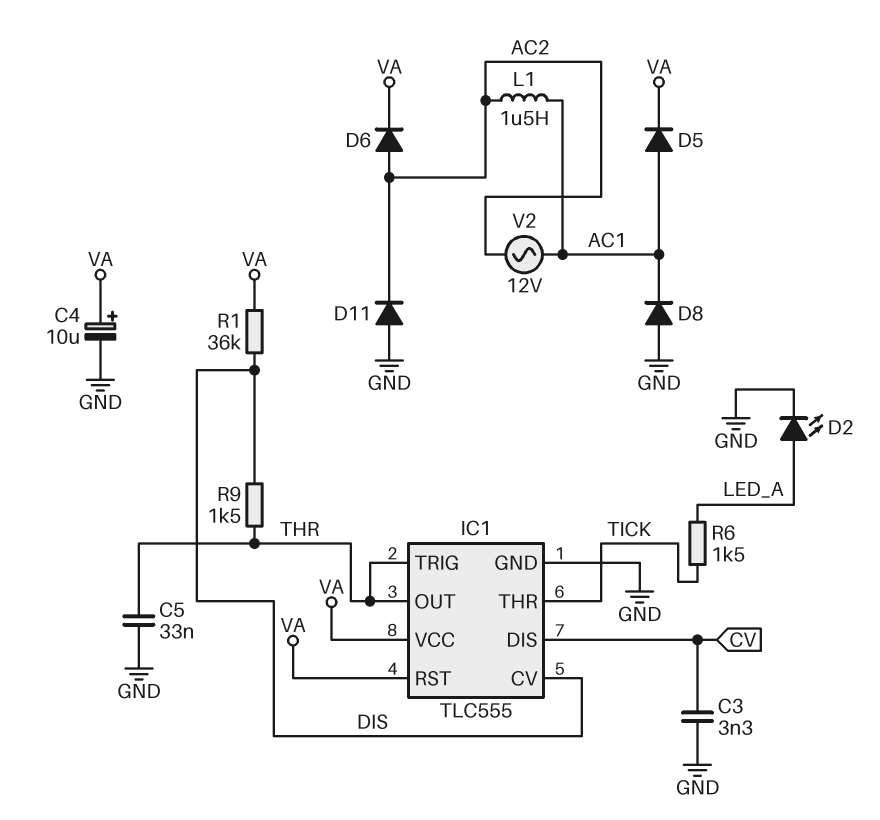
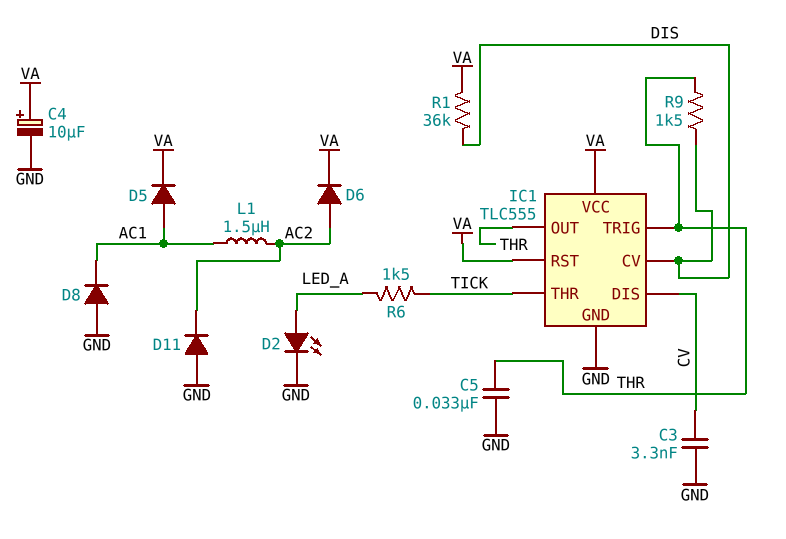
V2: AC 12V (AC1, AC2) -> none

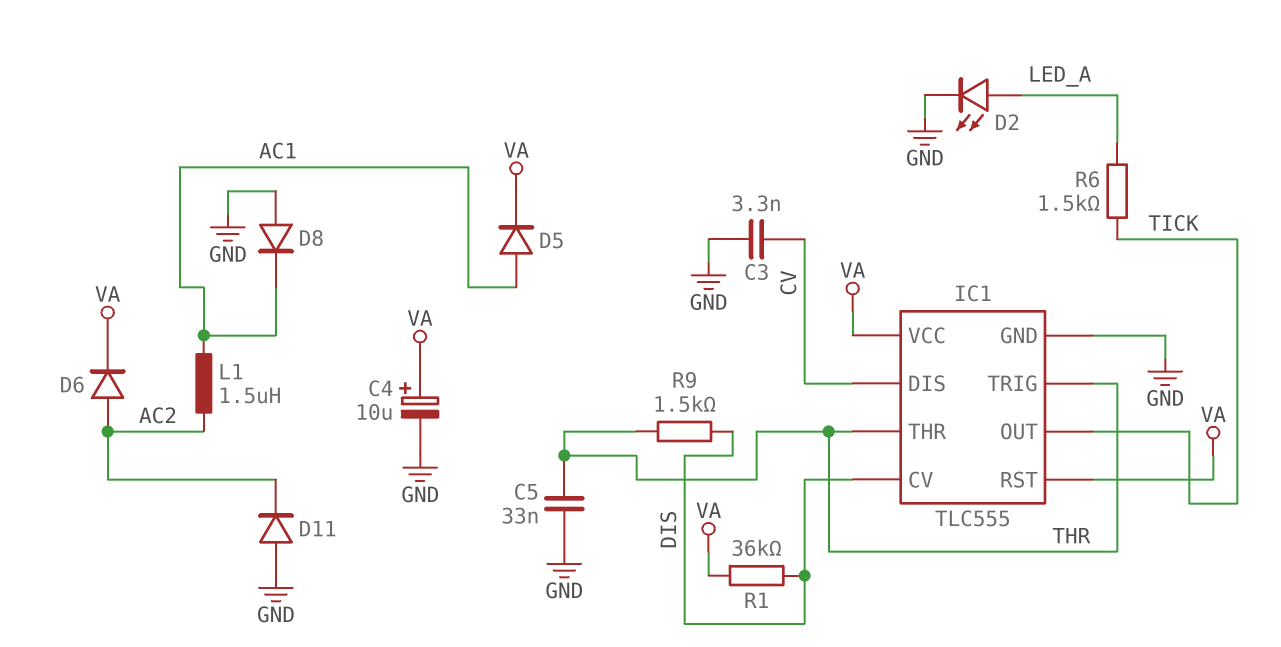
IC1 pin OUT: THR -> TICK
IC1 pin THR: TICK -> THR

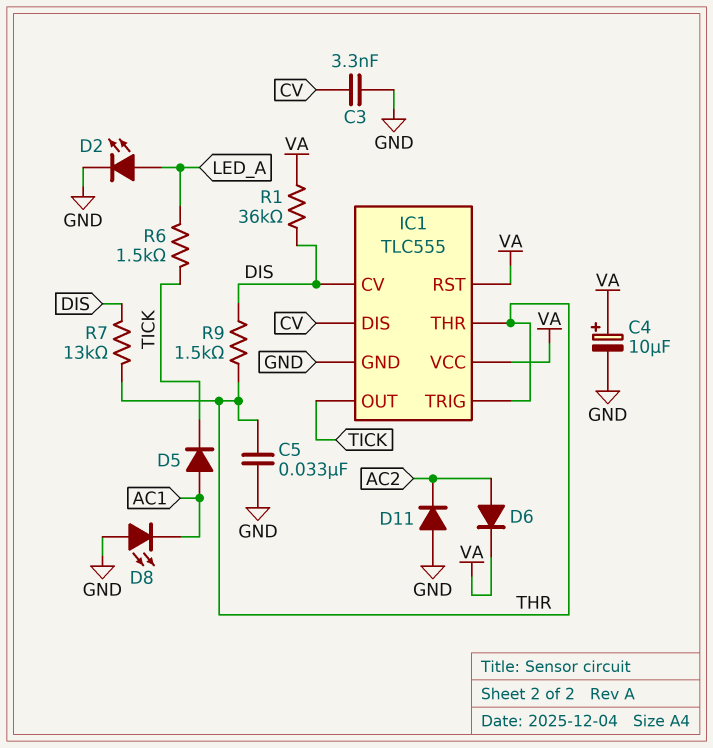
D5: diode (A AC1, K VA) -> diode (A AC1, K TICK)
D8: diode (A GND, K AC1) -> LED (A GND, K AC1)
L1: 1.5uH (AC1, AC2) -> none
R7: none -> 13k (DIS, THR)

